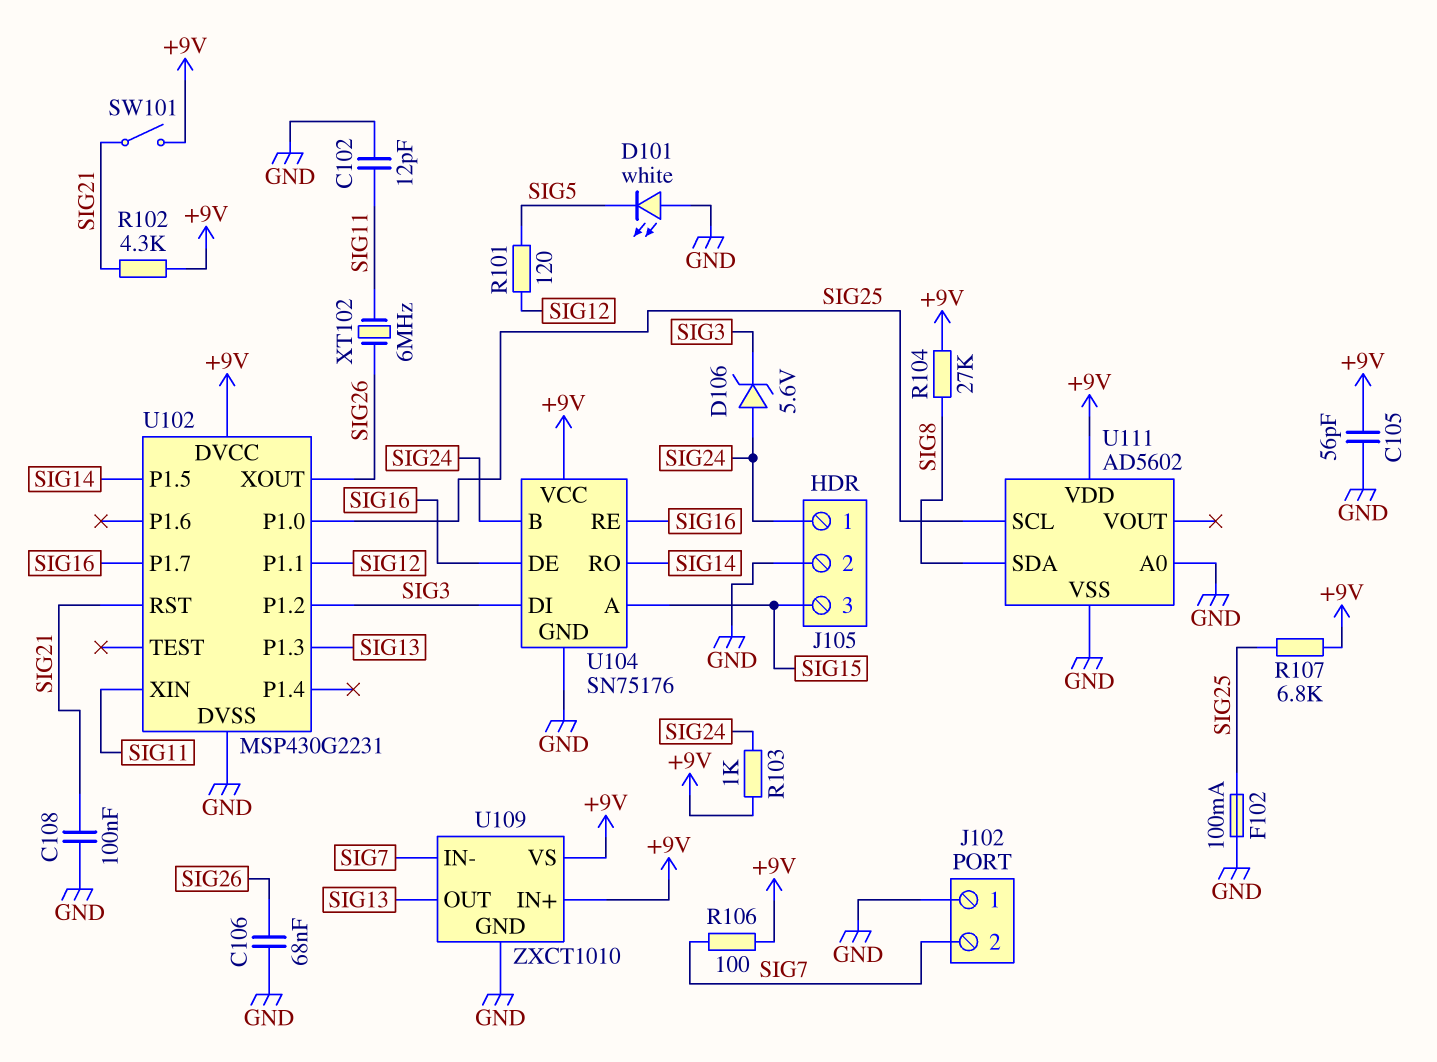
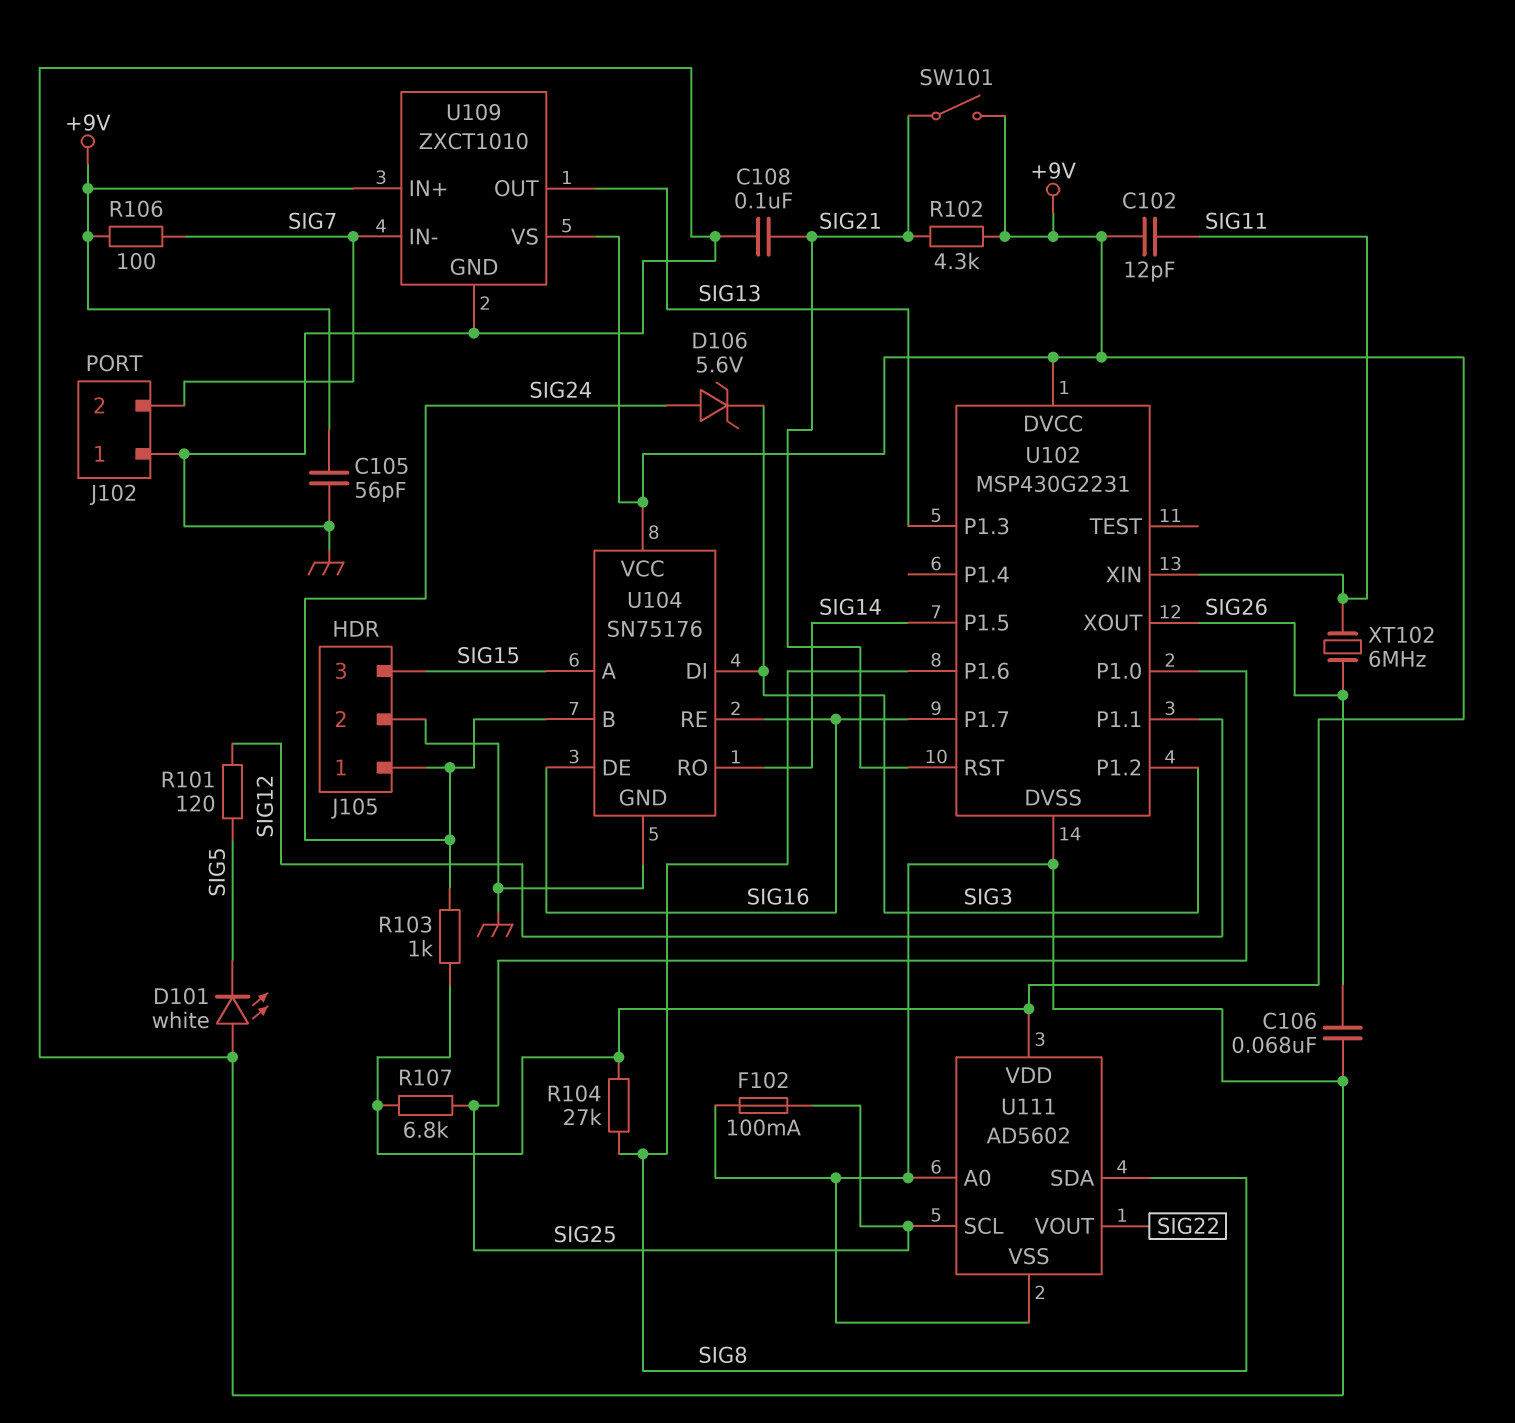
C102: 12pF (GND, SIG11) -> 12pF (+9V, SIG11)
U102 pin P1.6: none -> SIG8
U111 pin VOUT: none -> SIG22

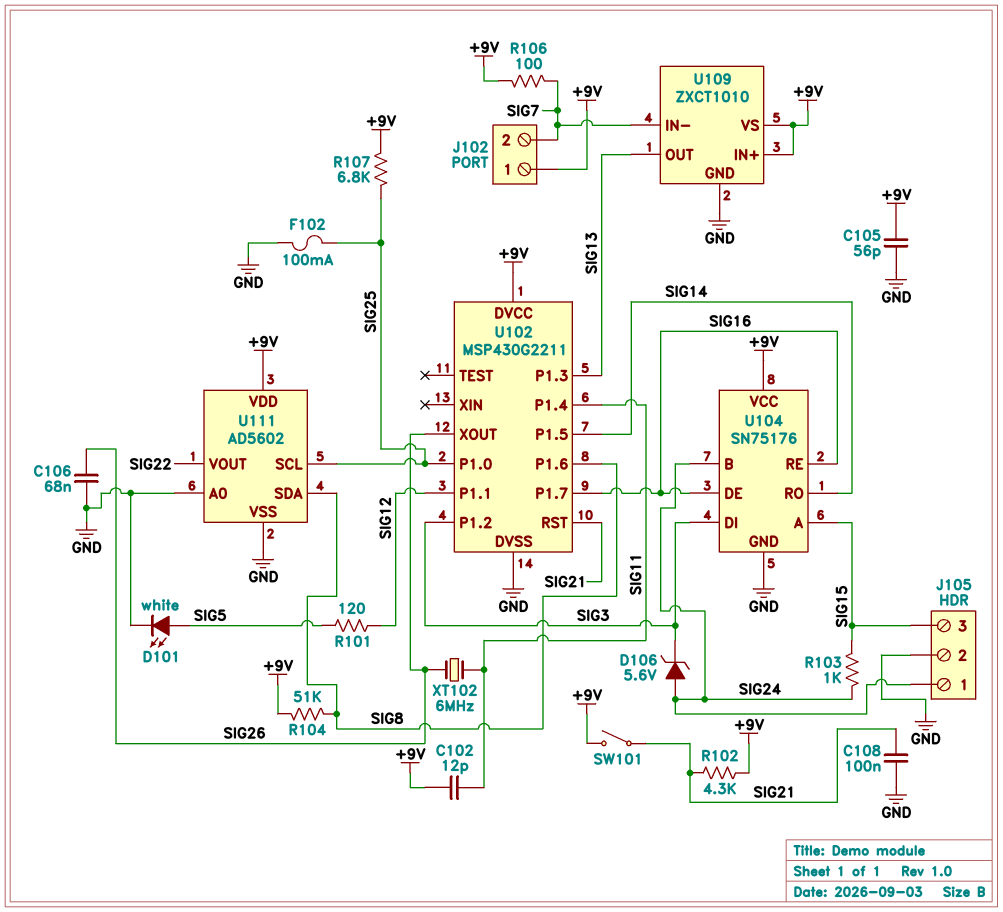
D101: LED white (A GND, K SIG5) -> LED white (A SIG5, K GND)
J102 pin 1: GND -> +9V
R103: 1k (+9V, SIG24) -> 1k (SIG15, SIG24)
R104: 27k (+9V, SIG8) -> 51k (+9V, SIG8)
U102: MSP430G2231 -> MSP430G2211
U102 pin P1.4: none -> SIG11
U102 pin XIN: SIG11 -> none

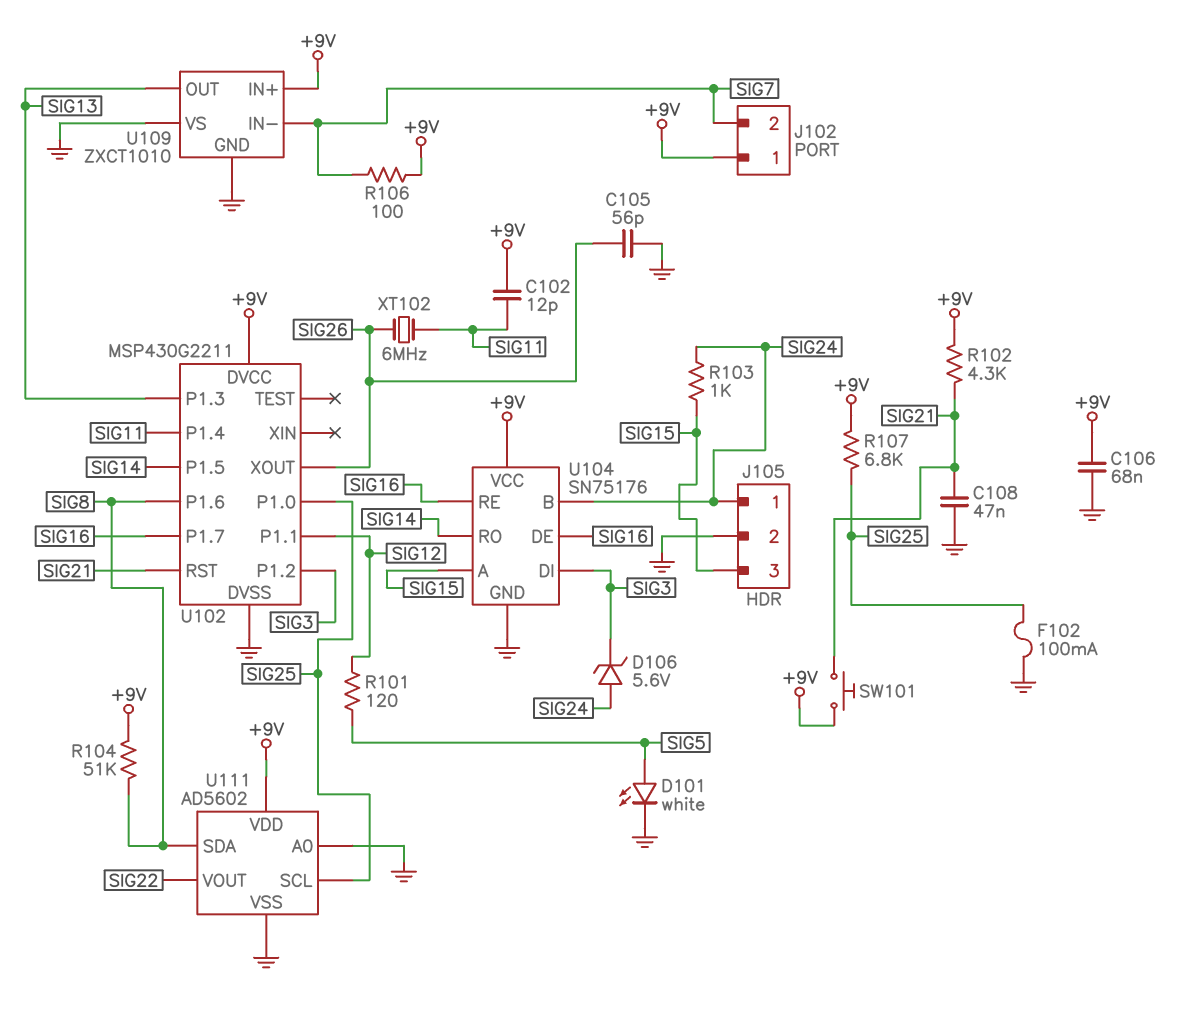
C105: 56pF (+9V, GND) -> 56pF (GND, SIG26)
C106: 68nF (GND, SIG26) -> 68nF (+9V, GND)
C108: 100nF (GND, SIG21) -> 47nF (GND, SIG21)
SW101: switch (+9V, SIG21) -> button (+9V, SIG21)
U109 pin VS: +9V -> GND

